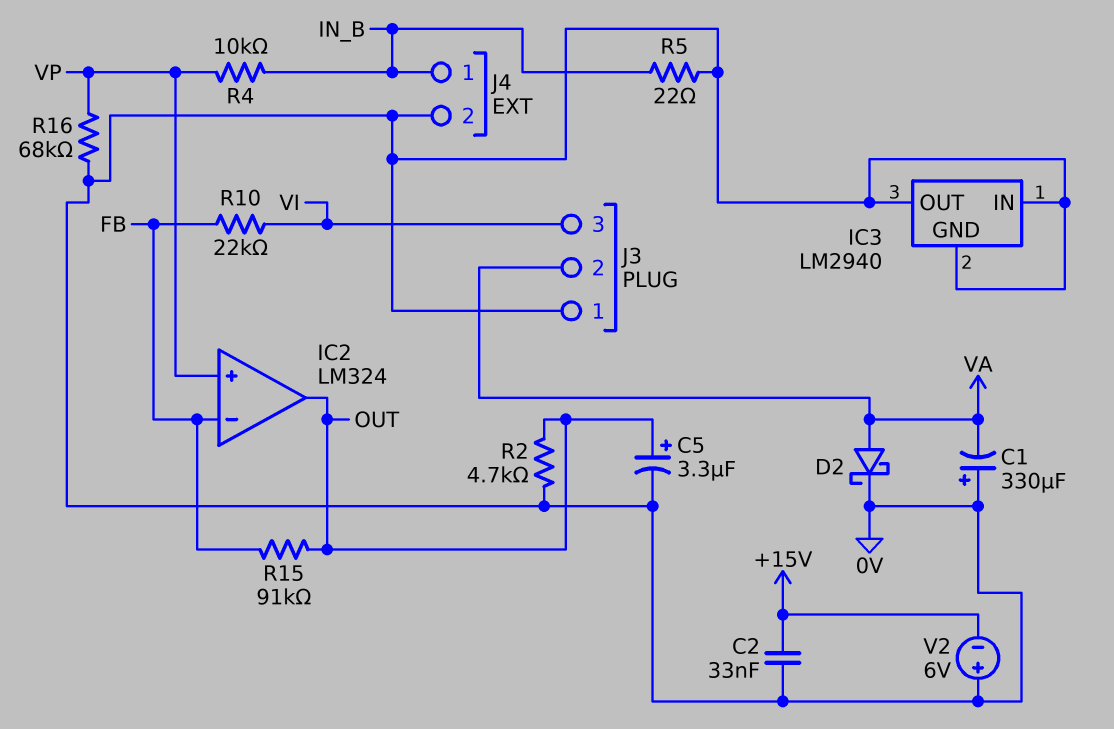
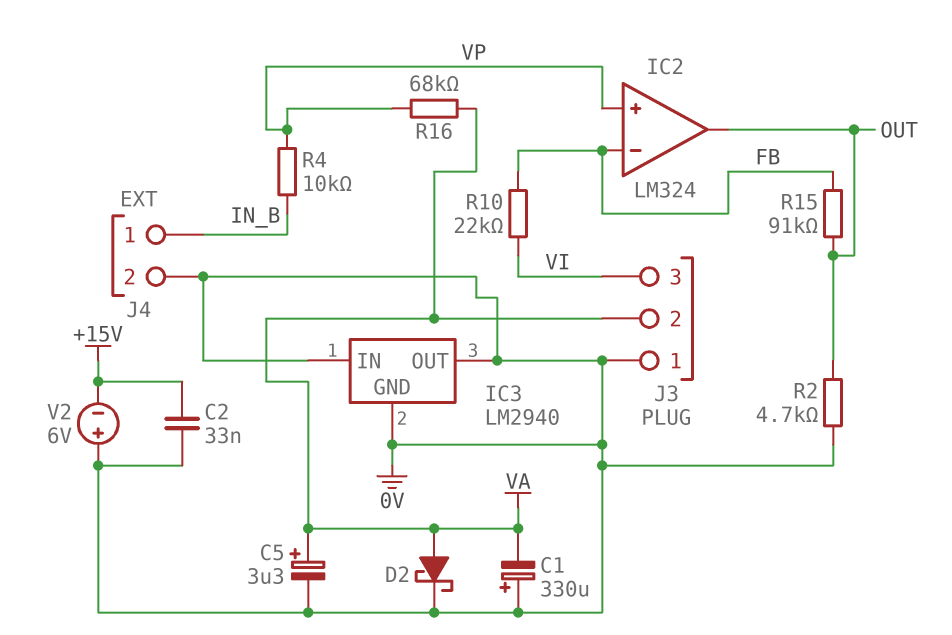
C5: 3.3uF (plus OUT, minus 0V) -> 3.3uF (plus VA, minus 0V)
R5: 22 (0V, IN_B) -> none
R16: 68k (0V, VP) -> 68k (VA, VP)

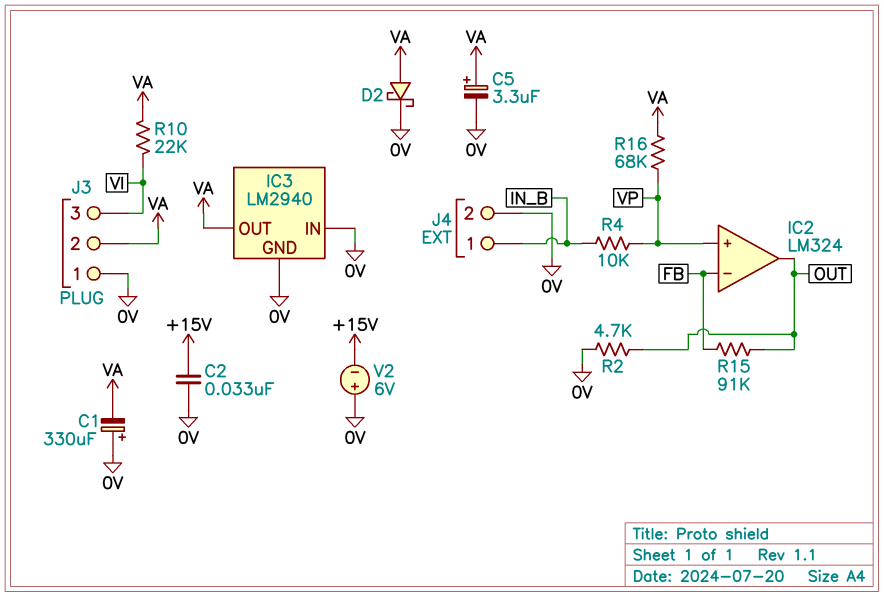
IC3 pin OUT: 0V -> VA
R10: 22k (FB, VI) -> 22k (VA, VI)

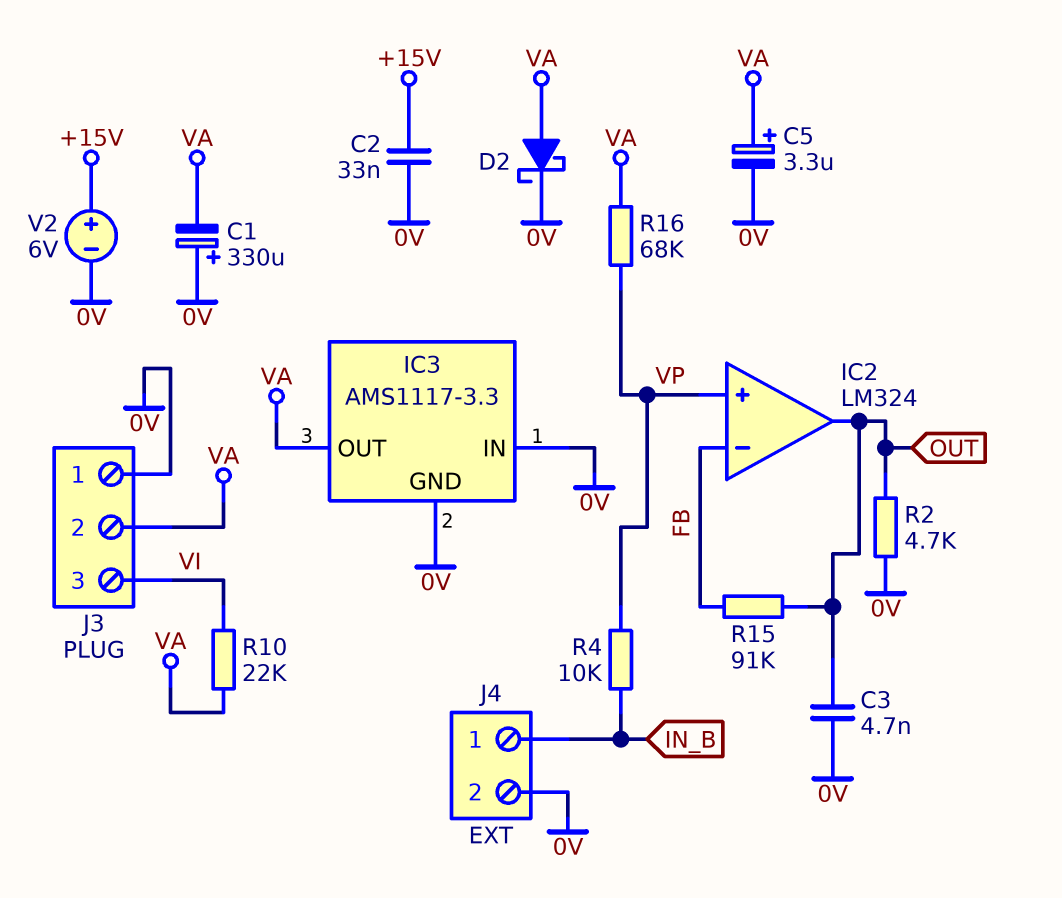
C3: none -> 4.7nF (0V, OUT)
IC3: LM2940 -> AMS1117-3.3
V2: 6V (plus 0V, minus +15V) -> 6V (plus +15V, minus 0V)

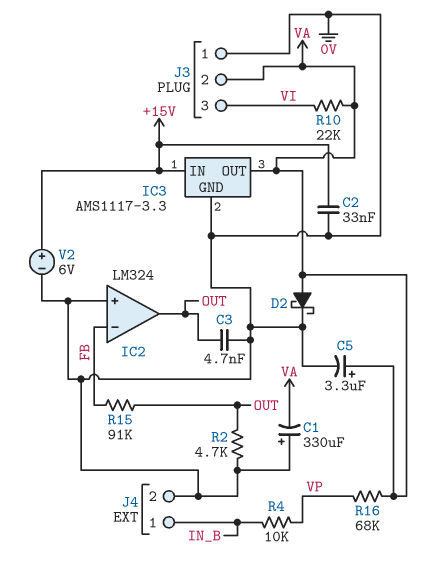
IC2 pin in+: VP -> 0V
IC3 pin IN: 0V -> +15V

